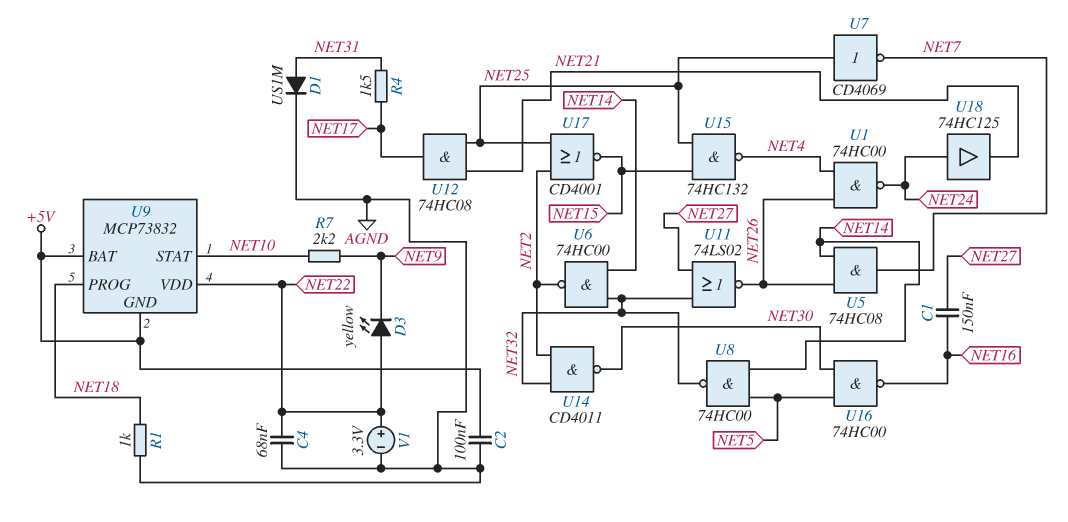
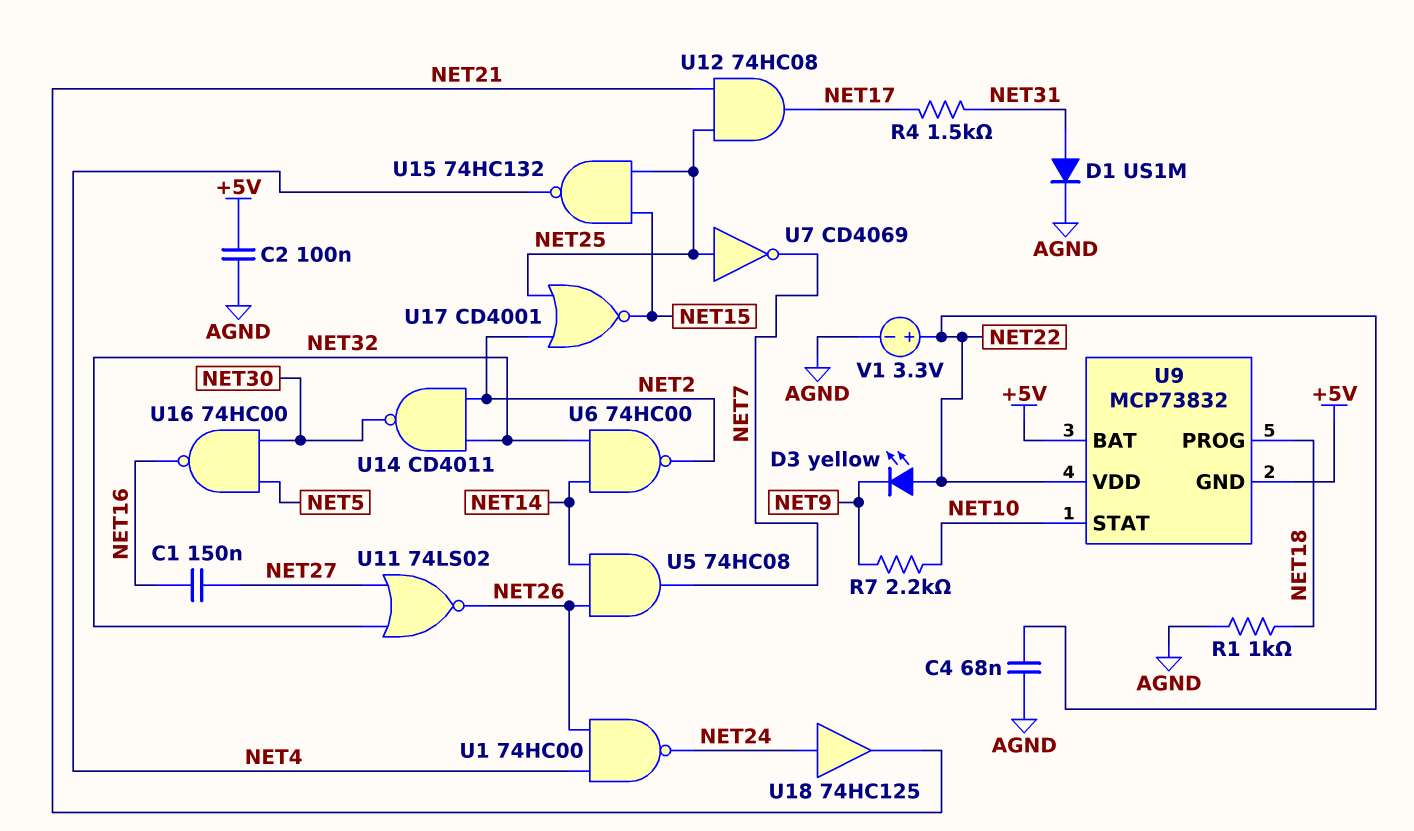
U8: NAND 74HC00 (in NET5, in NET14, out NET32) -> none

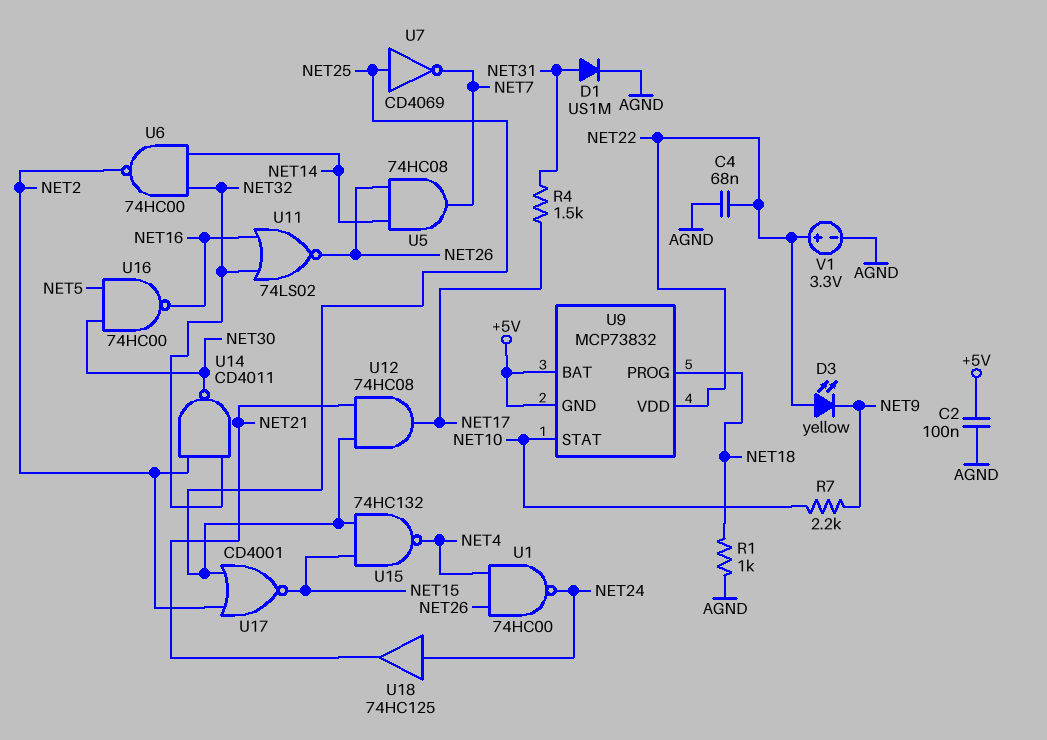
C1: 150nF (NET16, NET27) -> none
U11: NOR 74LS02 (in NET27, in NET32, out NET26) -> NOR 74LS02 (in NET16, in NET32, out NET26)

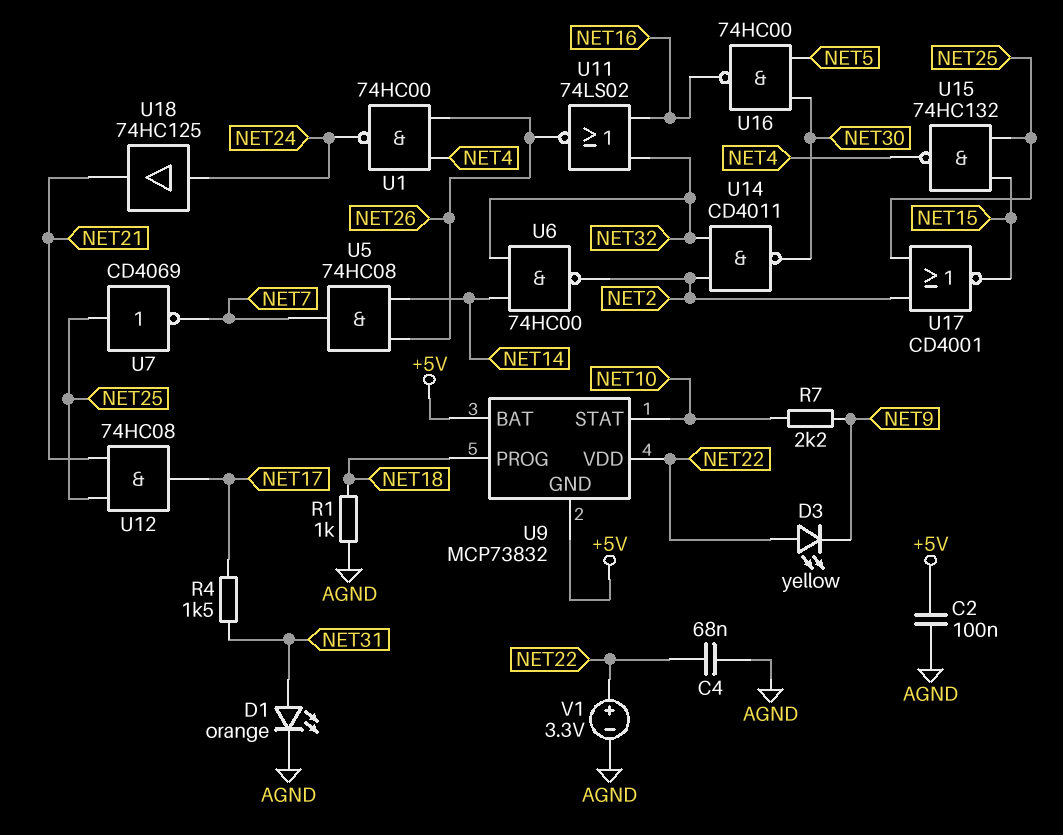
D1: diode US1M (A NET31, K AGND) -> LED orange (A NET31, K AGND)

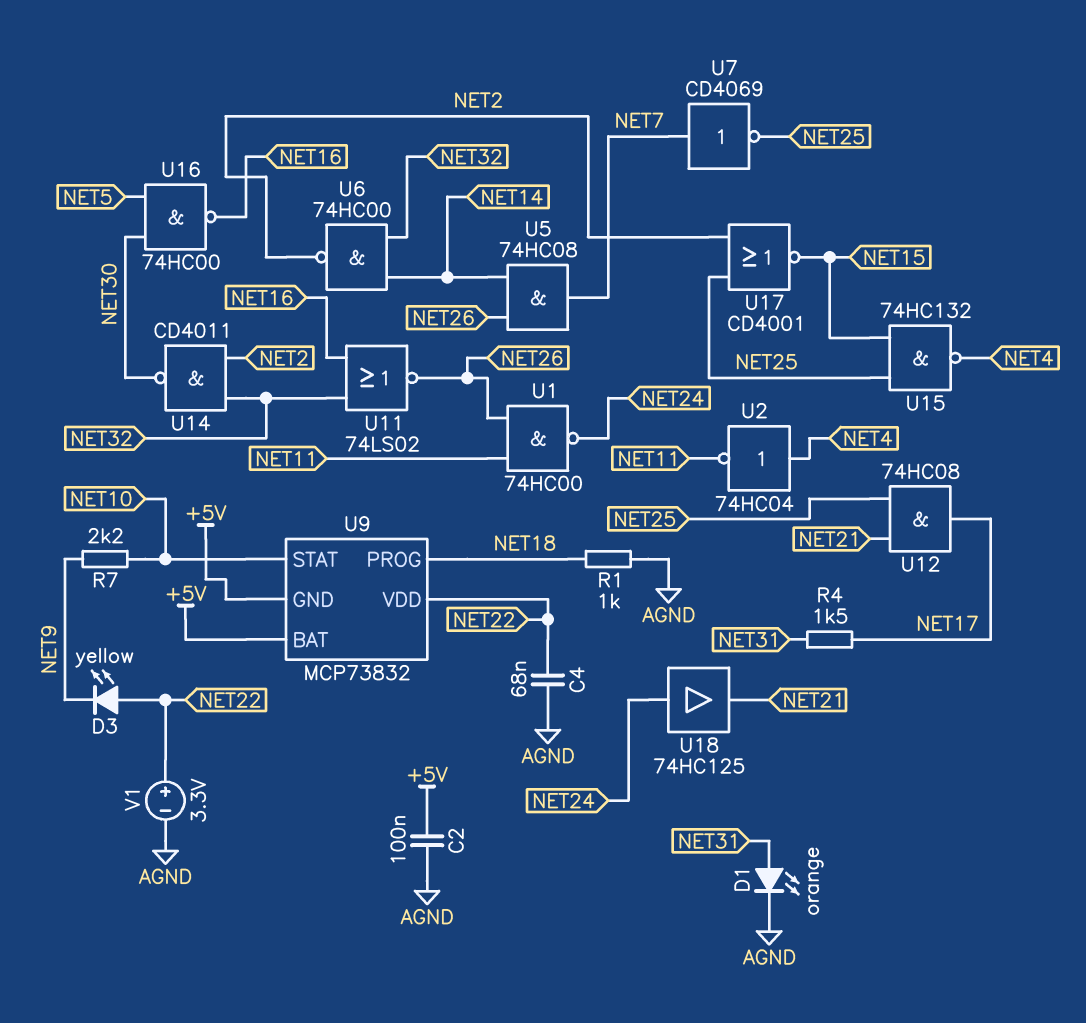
U1: NAND 74HC00 (in NET4, in NET26, out NET24) -> NAND 74HC00 (in NET11, in NET26, out NET24)
U2: none -> NOT 74HC04 (in NET4, out NET11)
U7: NOT CD4069 (in NET25, out NET7) -> NOT CD4069 (in NET7, out NET25)

